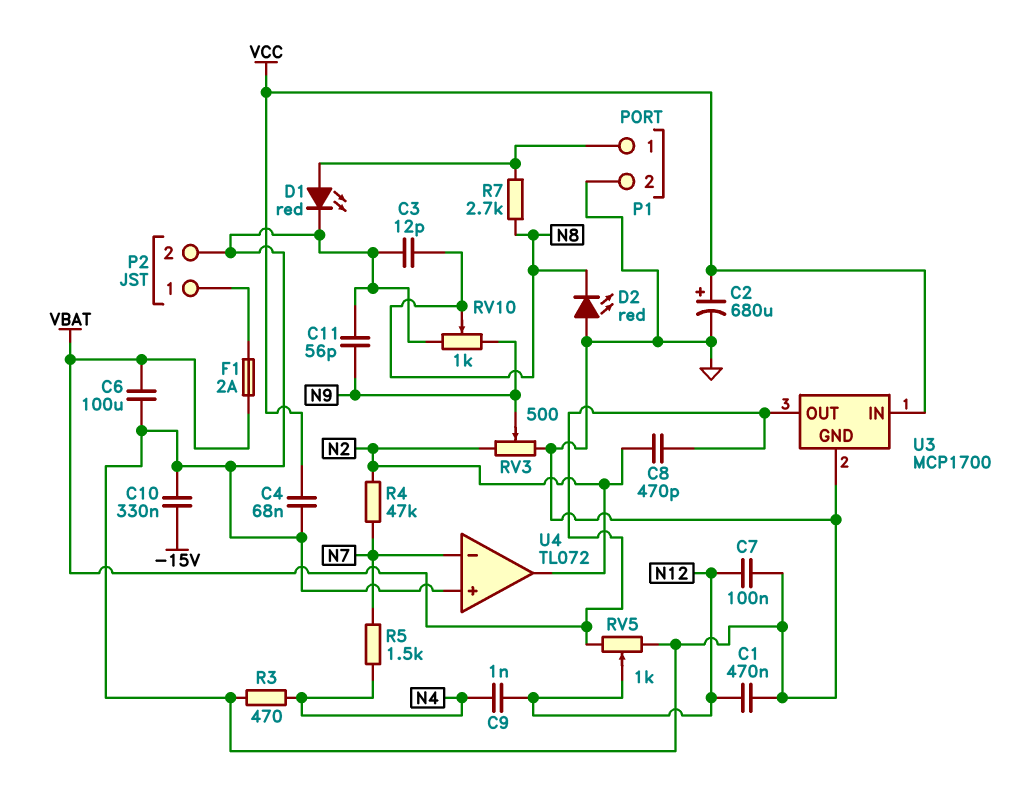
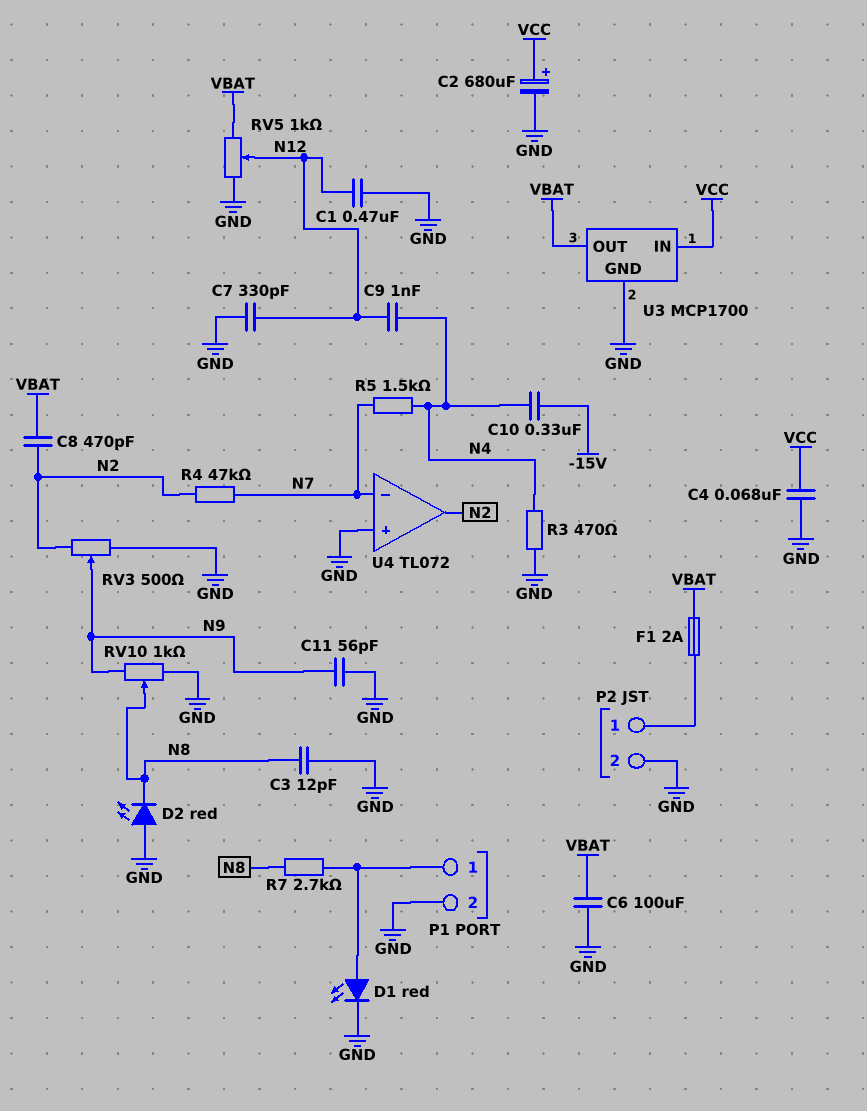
C7: 100nF (GND, N12) -> 330pF (GND, N12)
C10: 330nF (-15V, GND) -> 330nF (-15V, N4)

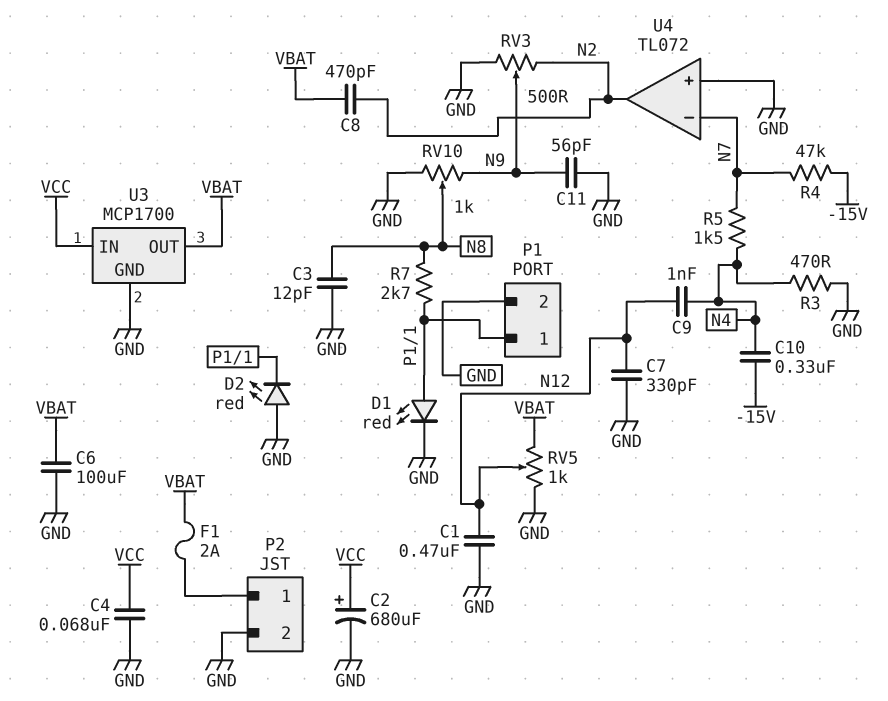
D2: LED red (A GND, K N8) -> LED red (A GND, K P1/1)
R4: 47k (N2, N7) -> 47k (-15V, N7)

